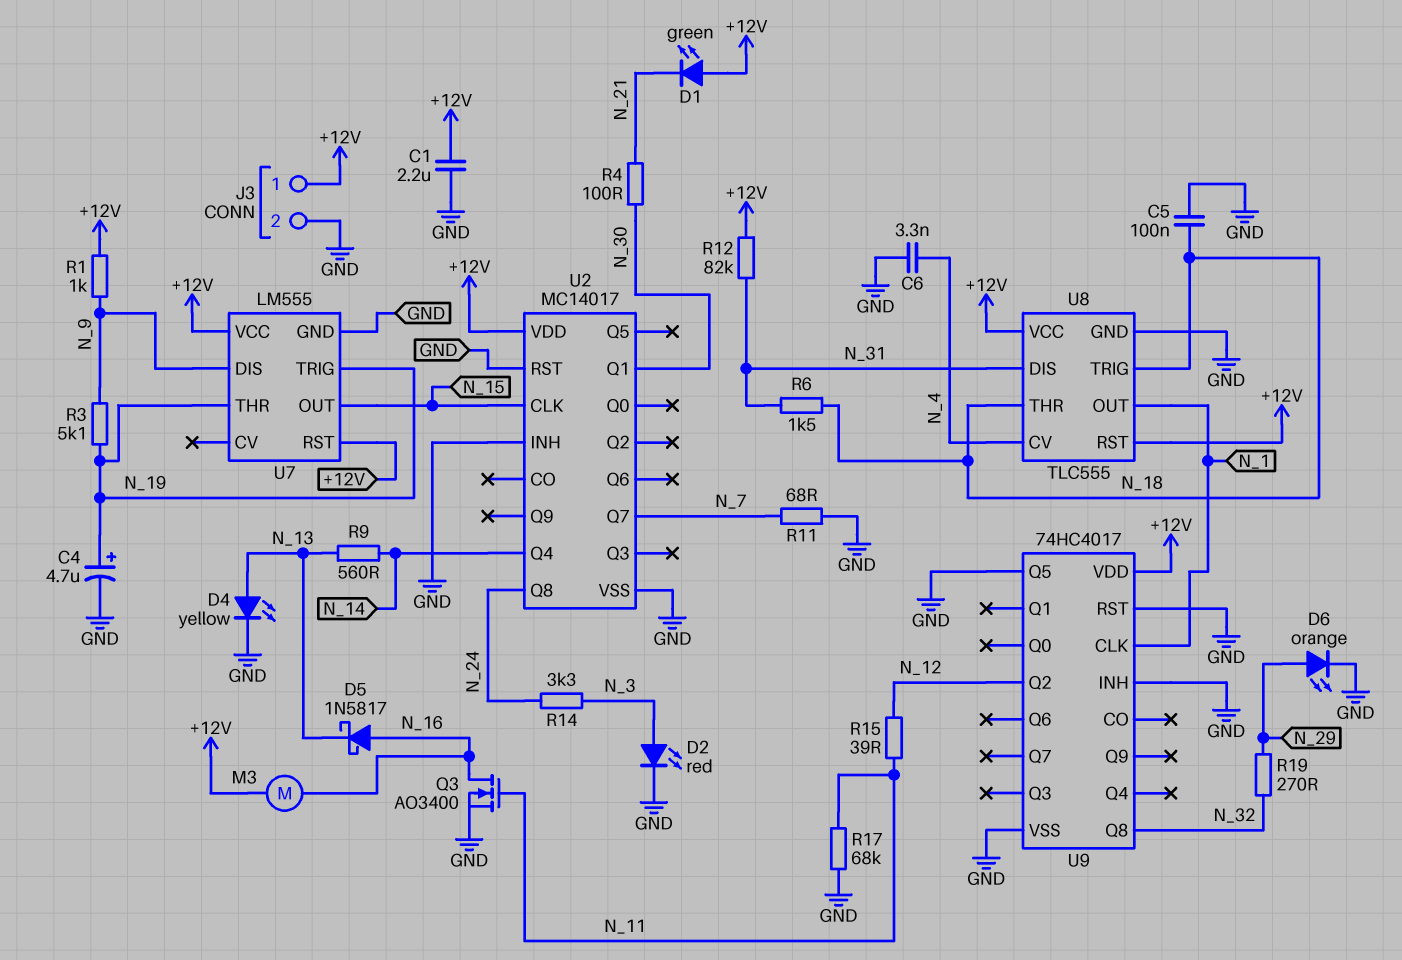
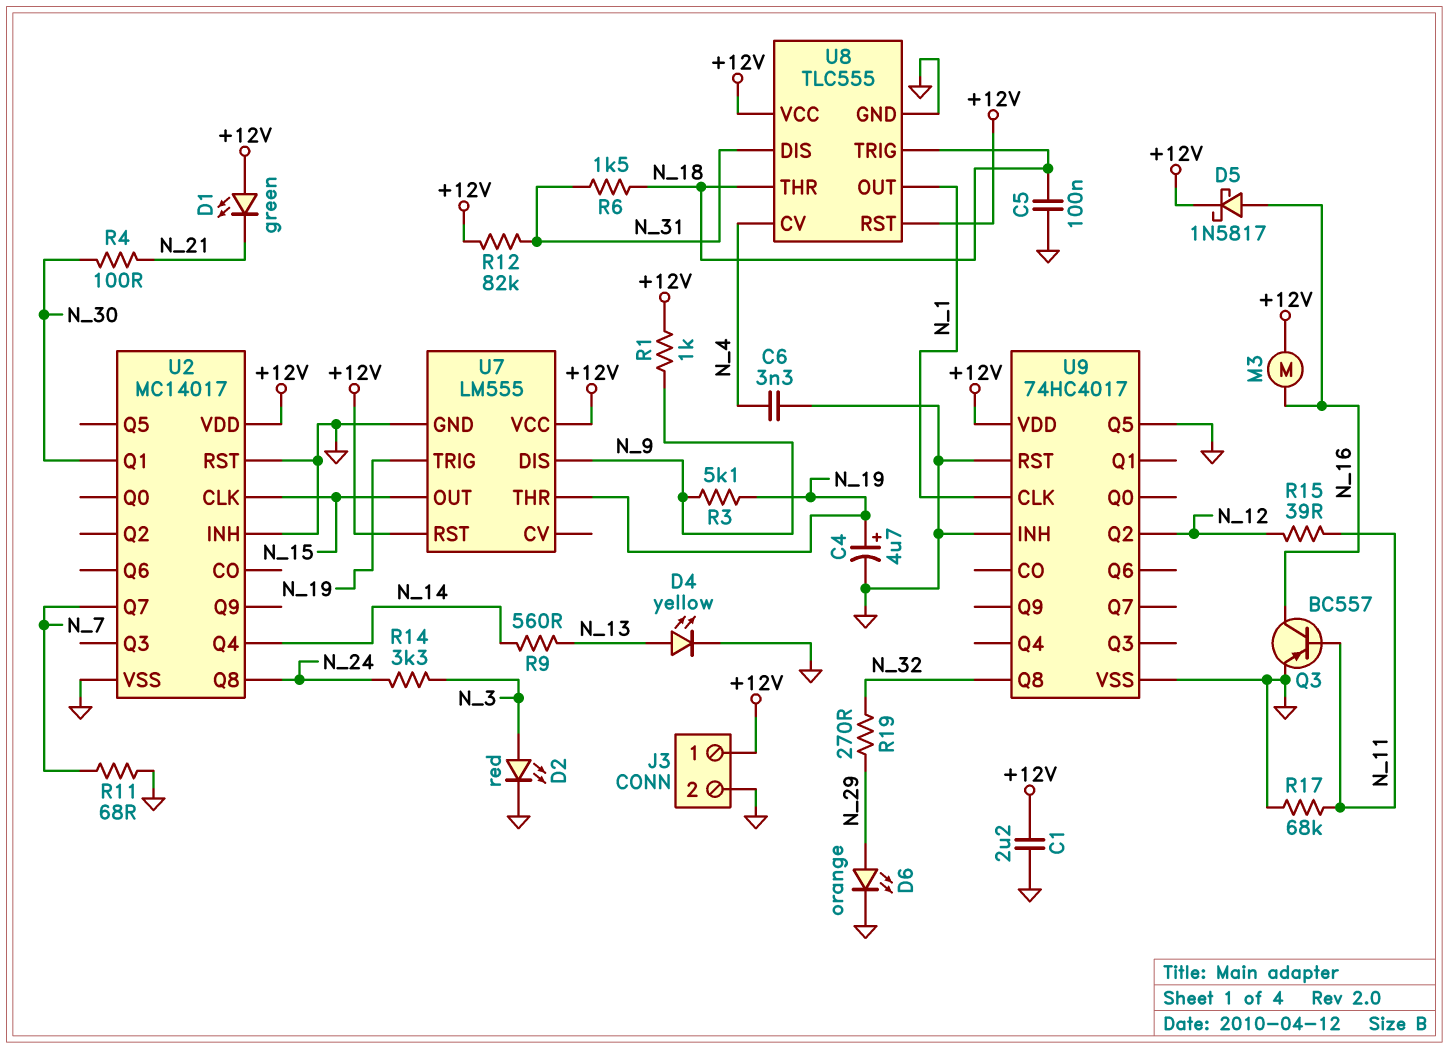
D5: schottky 1N5817 (A N_16, K N_13) -> schottky 1N5817 (A N_16, K +12V)
Q3: NMOS AO3400 (G N_11, D N_16, S GND) -> PNP BC557 (B N_11, C N_16, E GND)

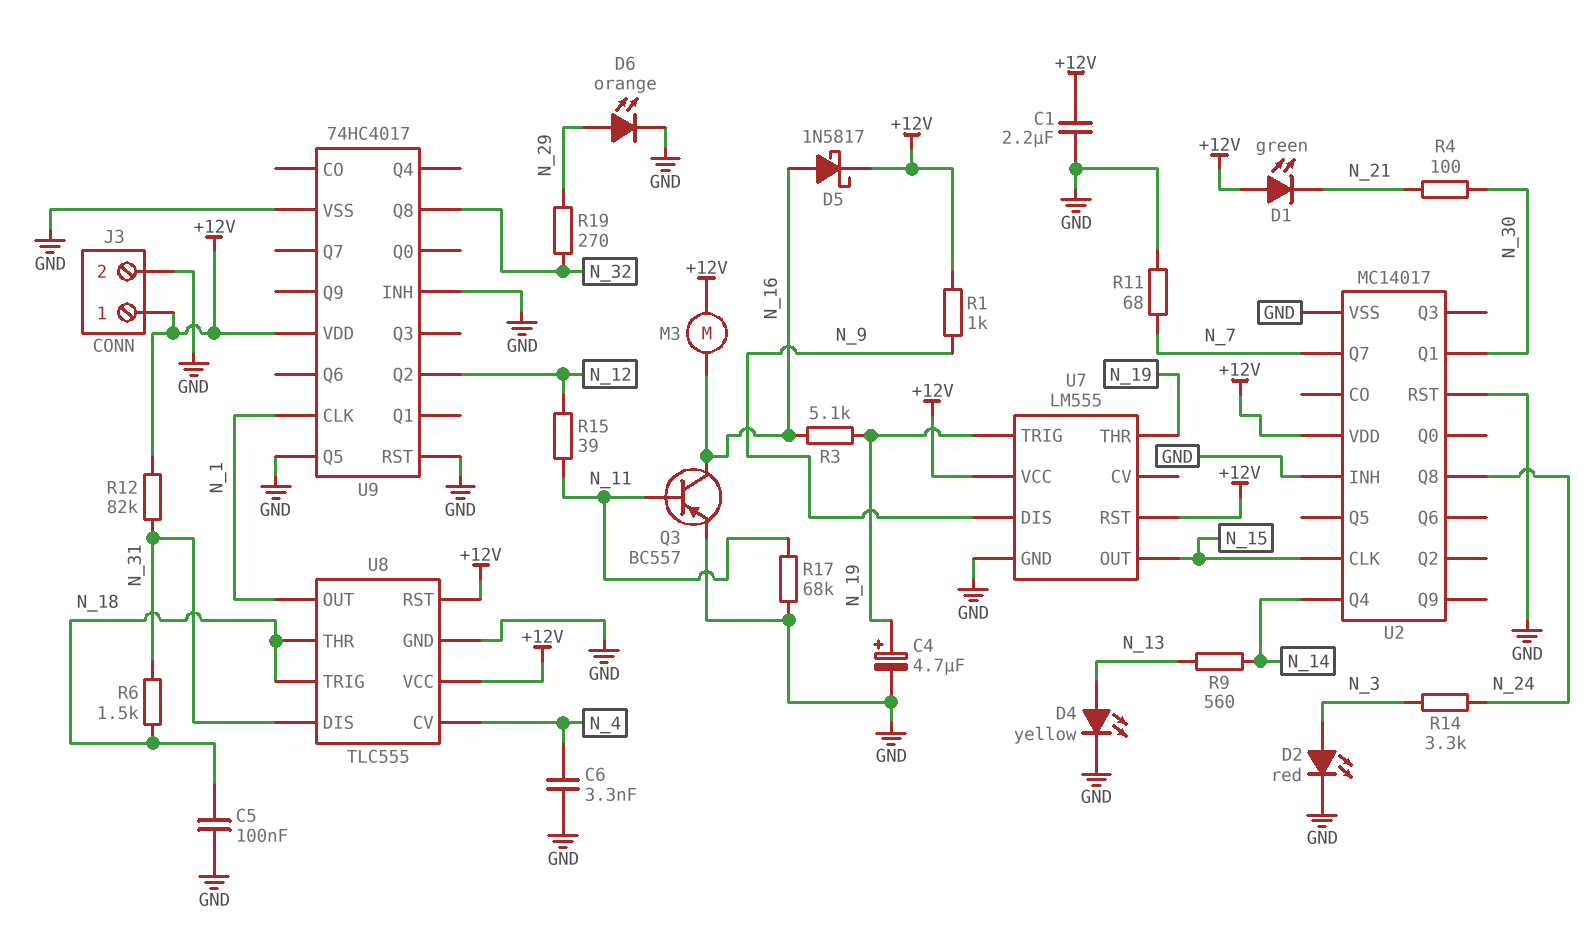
R3: 5.1k (N_9, N_19) -> 5.1k (N_16, N_19)

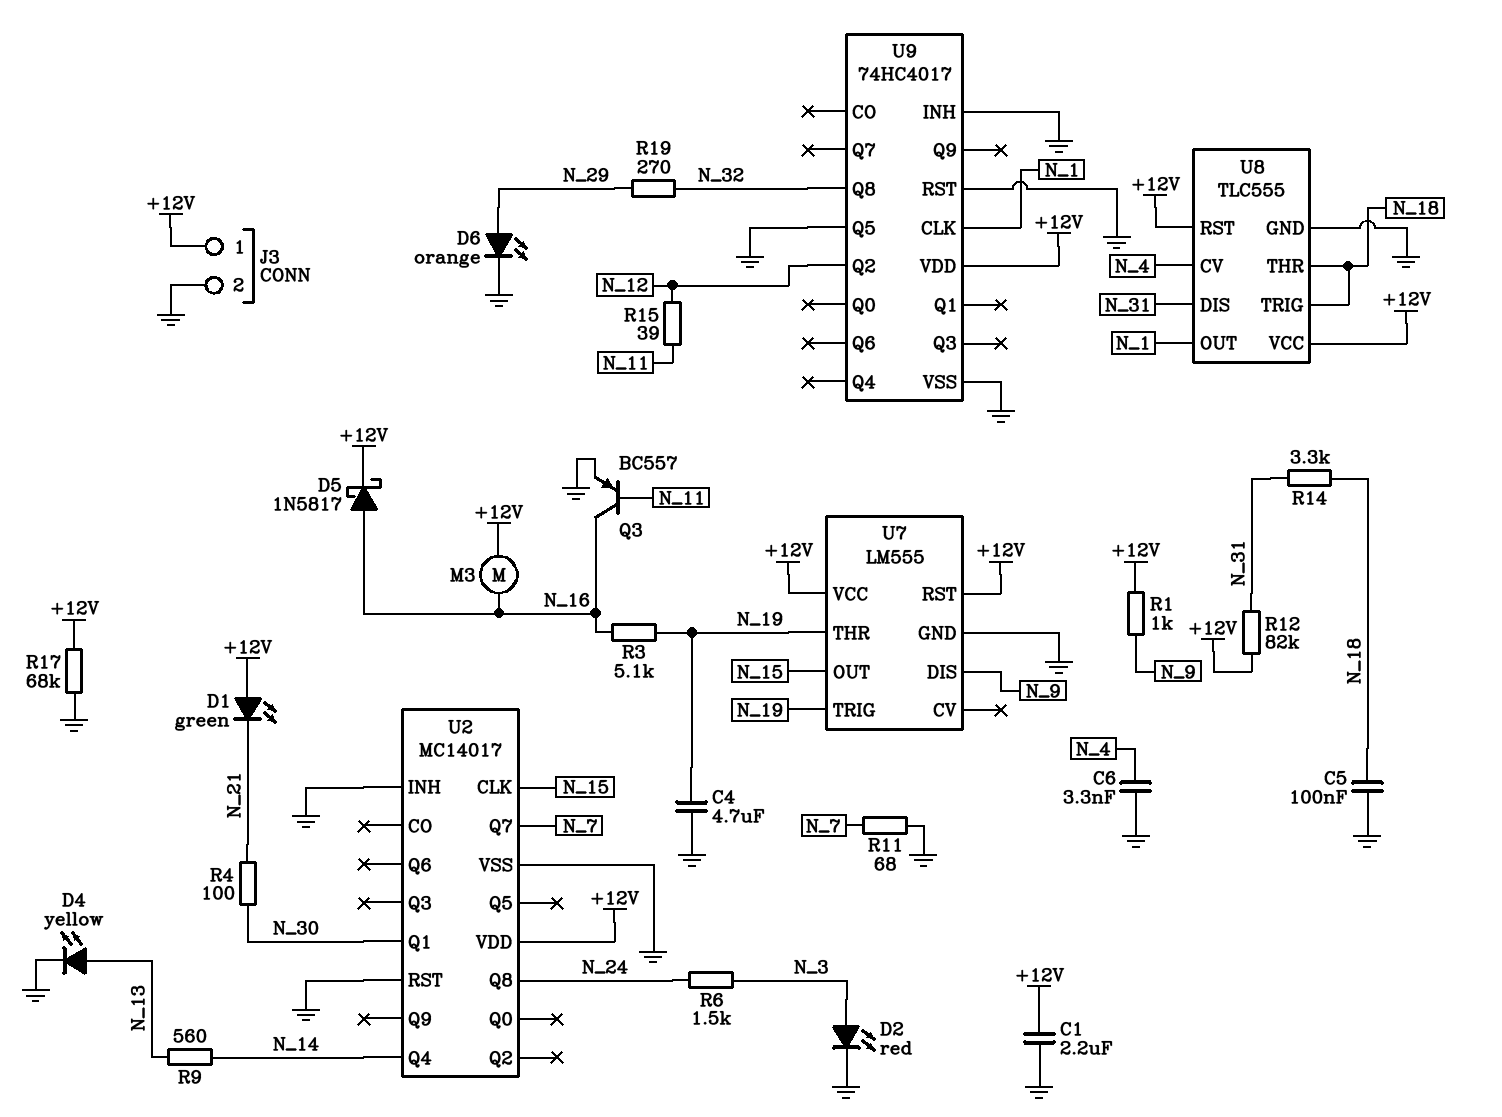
C4: 4.7uF (plus N_19, minus GND) -> 4.7uF (GND, N_19)
R6: 1.5k (N_18, N_31) -> 1.5k (N_3, N_24)
R14: 3.3k (N_3, N_24) -> 3.3k (N_18, N_31)
R17: 68k (GND, N_11) -> 68k (+12V, GND)

